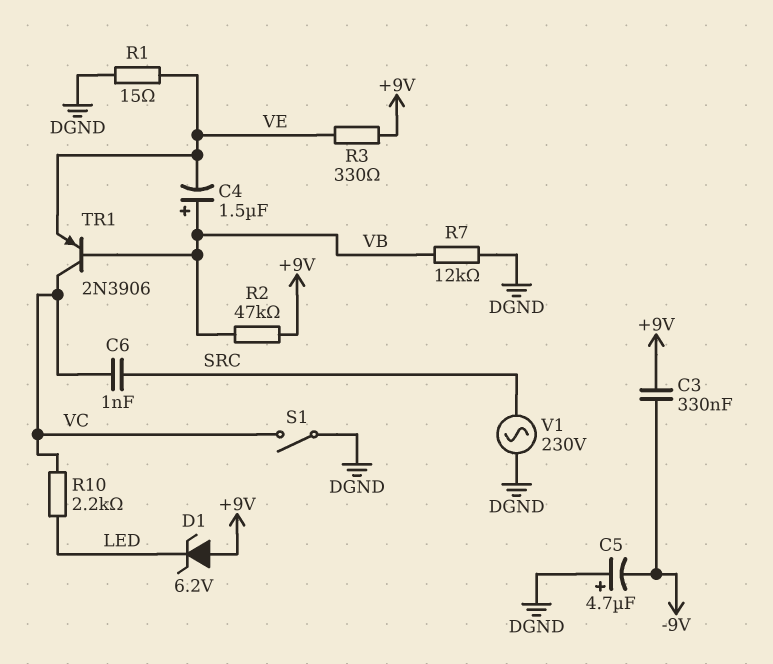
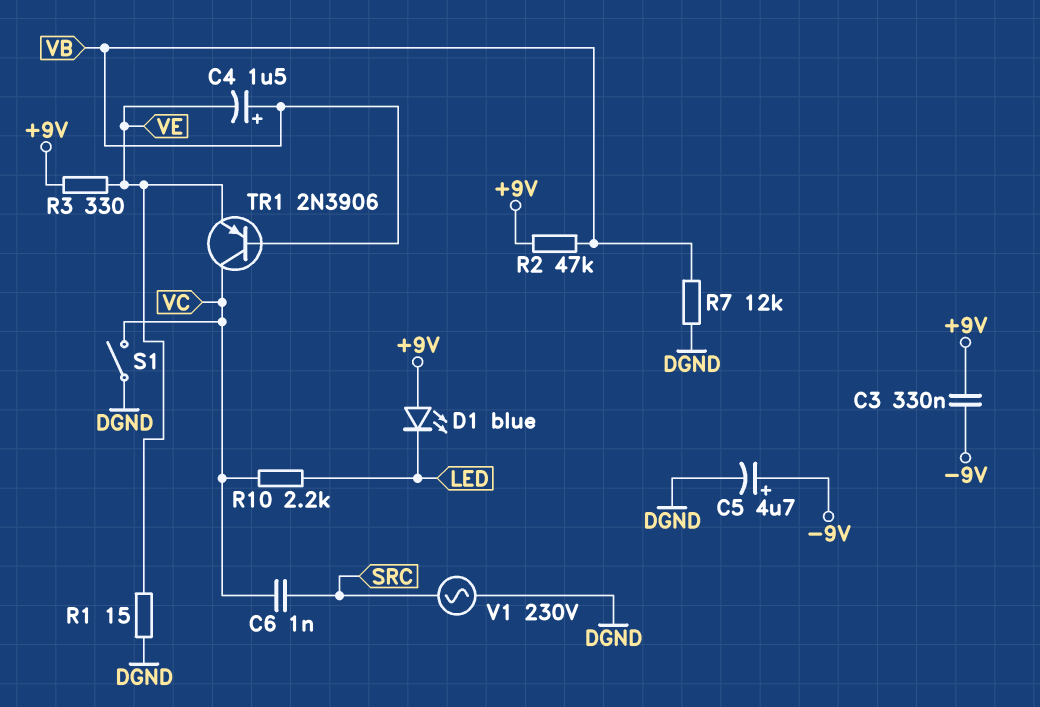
C5: 4.7uF (plus DGND, minus -9V) -> 4.7uF (plus -9V, minus DGND)
D1: zener 6.2V (A +9V, K LED) -> LED blue (A +9V, K LED)

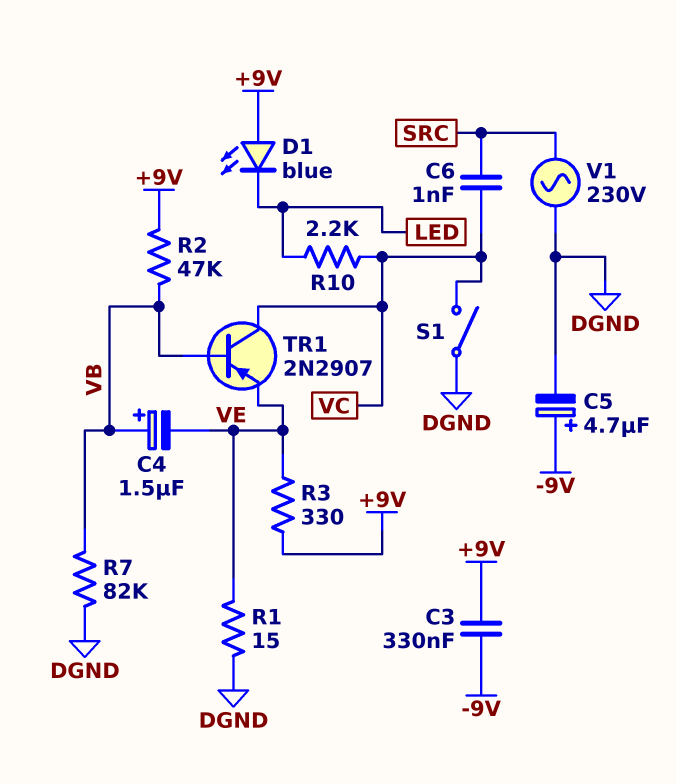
R7: 12k (DGND, VB) -> 82k (DGND, VB)
TR1: PNP 2N3906 (B VB, C VC, E VE) -> PNP 2N2907 (B VB, C VC, E VE)

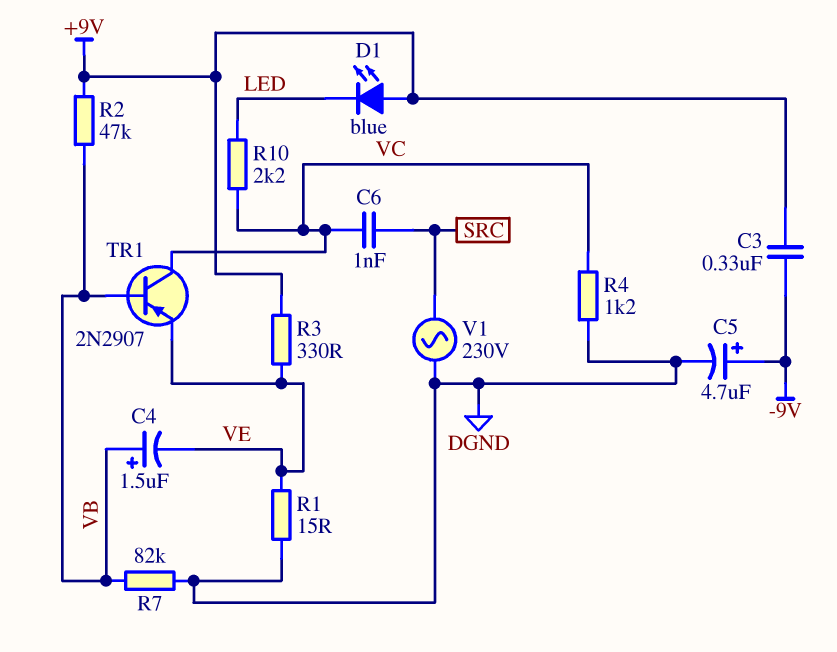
R4: none -> 1.2k (DGND, VC)
S1: switch (DGND, VC) -> none

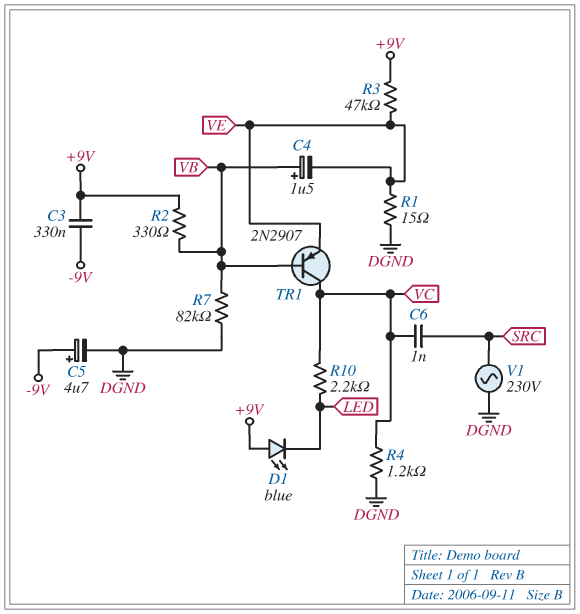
R2: 47k (+9V, VB) -> 330 (+9V, VB)
R3: 330 (+9V, VE) -> 47k (+9V, VE)

